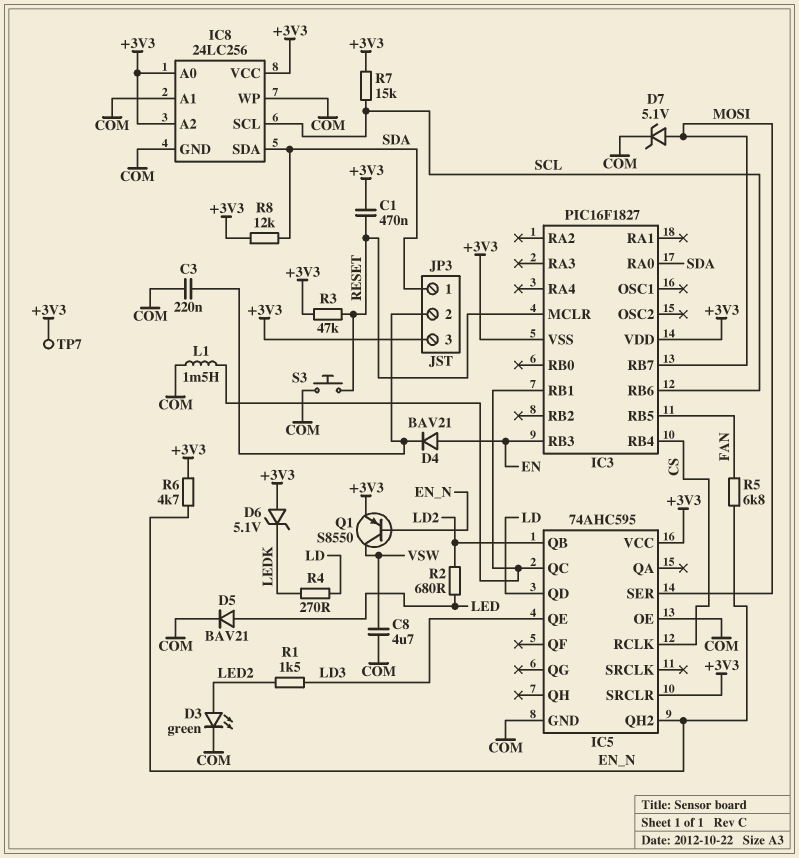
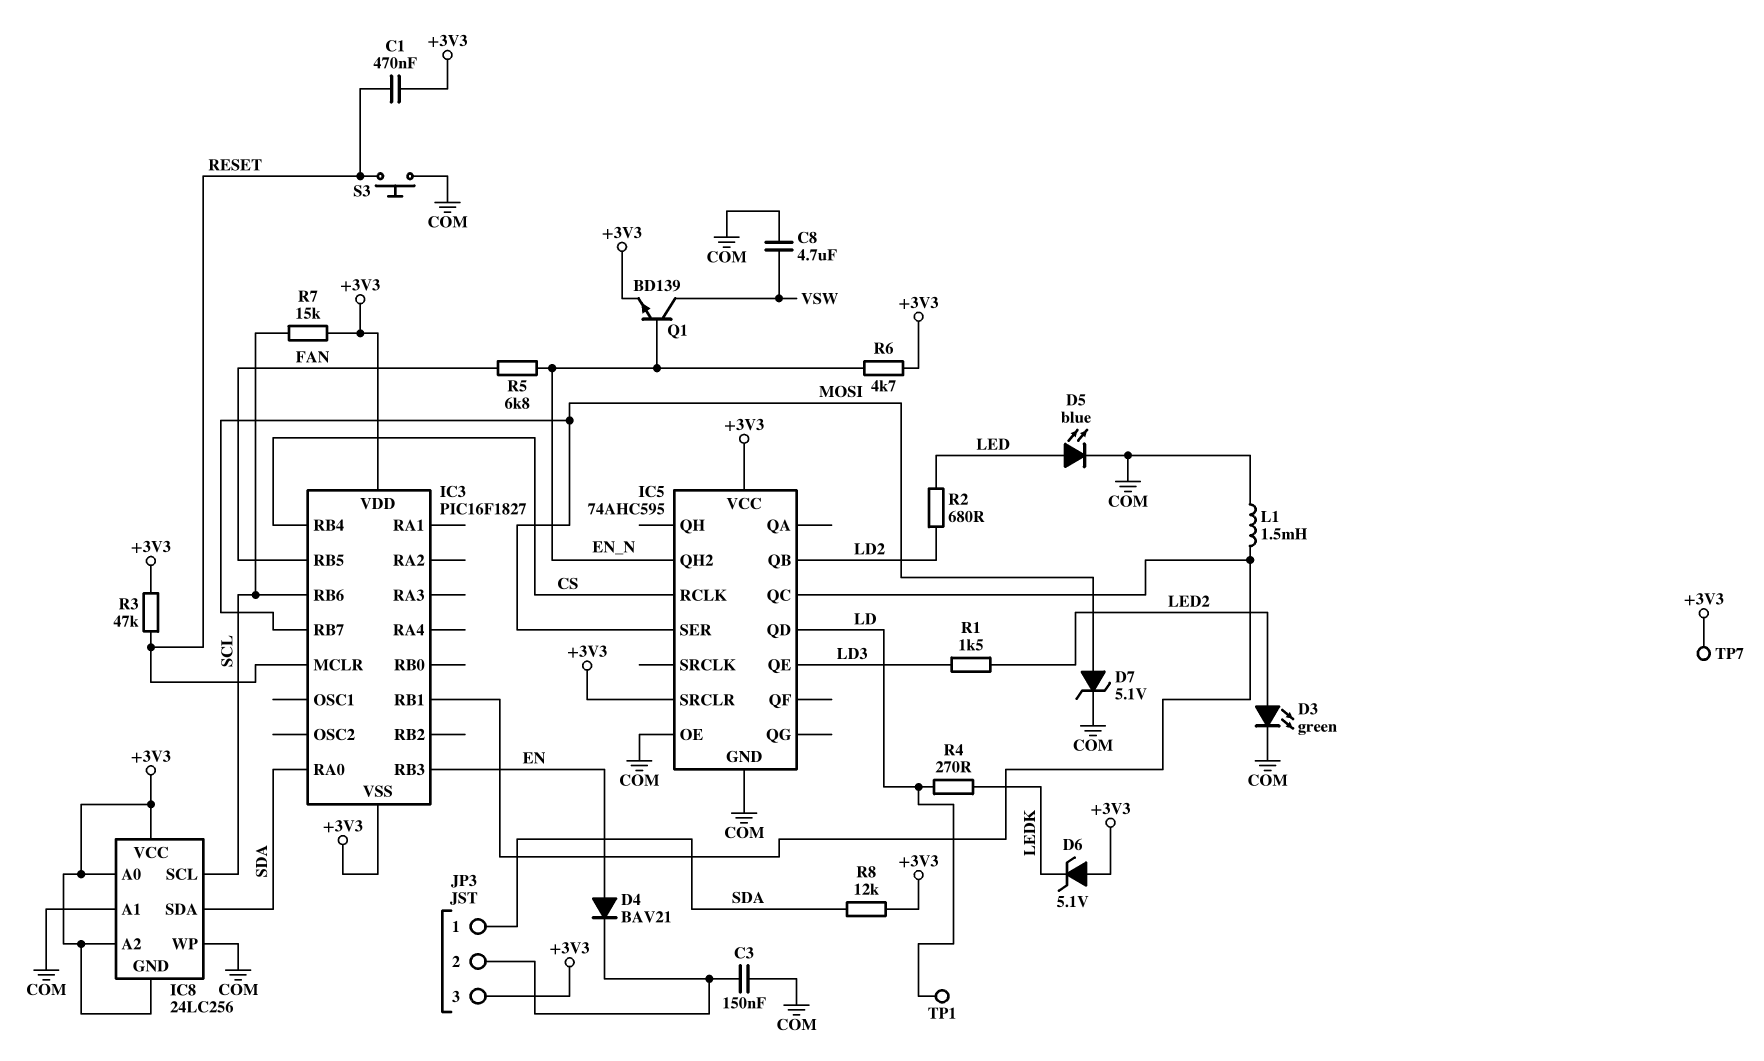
C3: 220nF (COM, JP3/2) -> 150nF (COM, JP3/2)
D5: diode BAV21 (A LED, K COM) -> LED blue (A LED, K COM)
IC8 pin GND: COM -> +3V3
Q1: PNP S8550 (B EN_N, C VSW, E +3V3) -> NPN BD139 (B EN_N, C VSW, E +3V3)
TP1: none -> test point (LD)

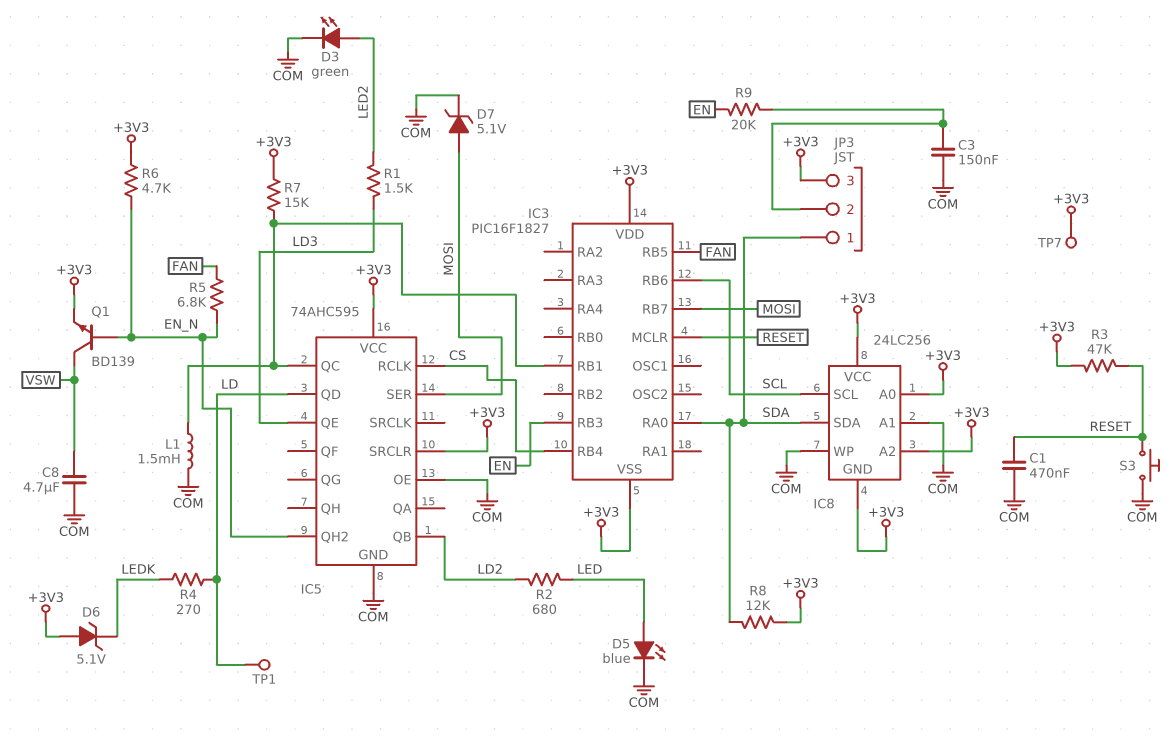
C1: 470nF (+3V3, RESET) -> 470nF (COM, RESET)
D4: diode BAV21 (A EN, K JP3/2) -> none
R7: 15k (+3V3, SCL) -> 15k (+3V3, IC3/RB1)
R9: none -> 20k (EN, JP3/2)

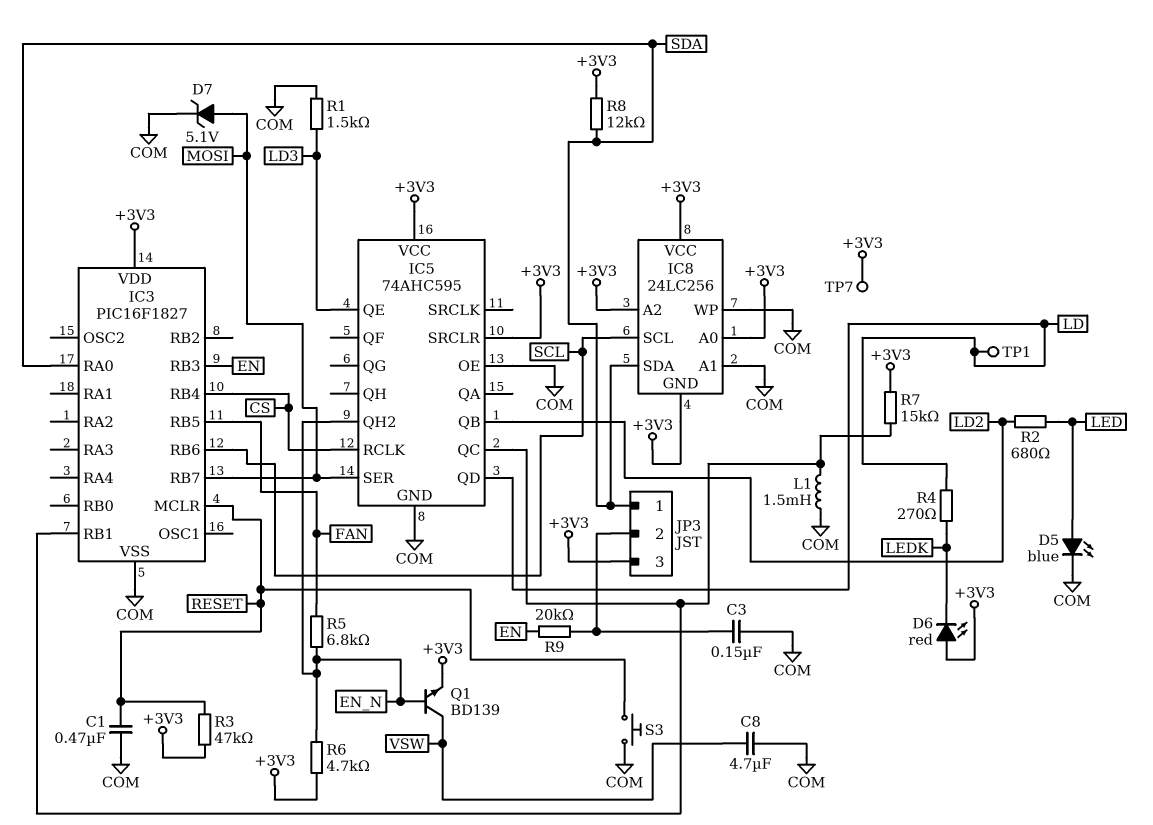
D3: LED green (A LED2, K COM) -> none
D6: zener 5.1V (A +3V3, K LEDK) -> LED red (A +3V3, K LEDK)
IC3 pin VSS: +3V3 -> COM
R1: 1.5k (LD3, LED2) -> 1.5k (COM, LD3)

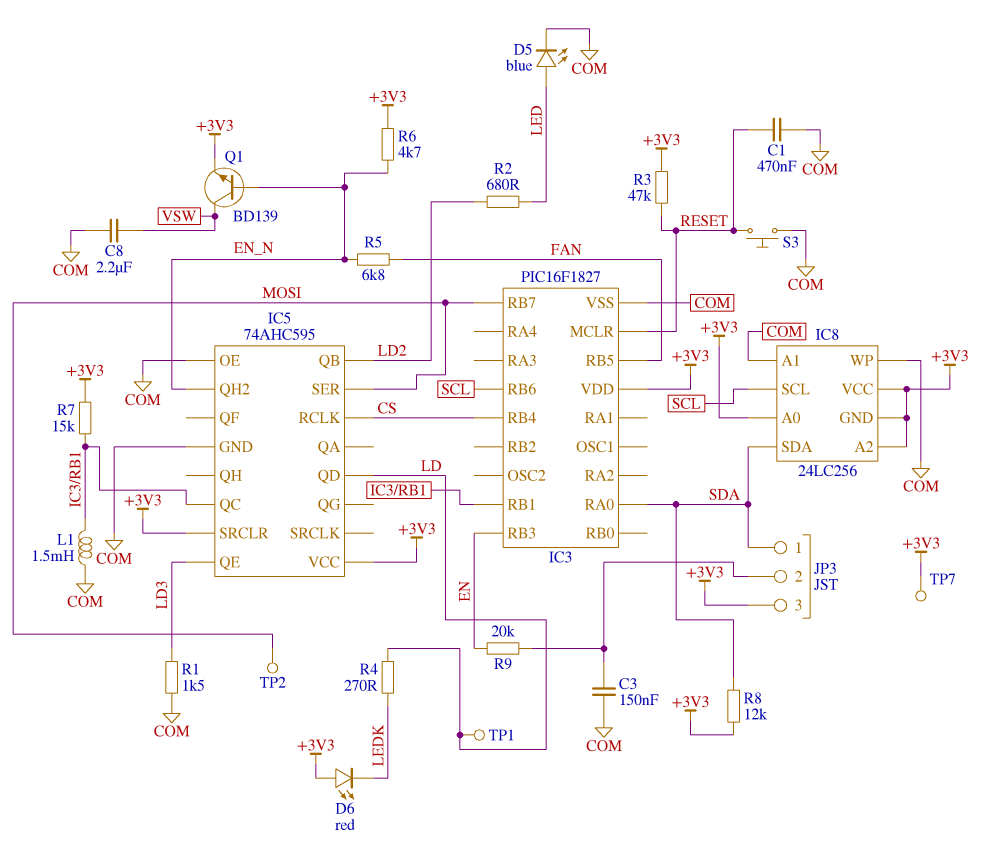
C8: 4.7uF (COM, VSW) -> 2.2uF (COM, VSW)
D7: zener 5.1V (A MOSI, K COM) -> none
TP2: none -> test point (MOSI)

